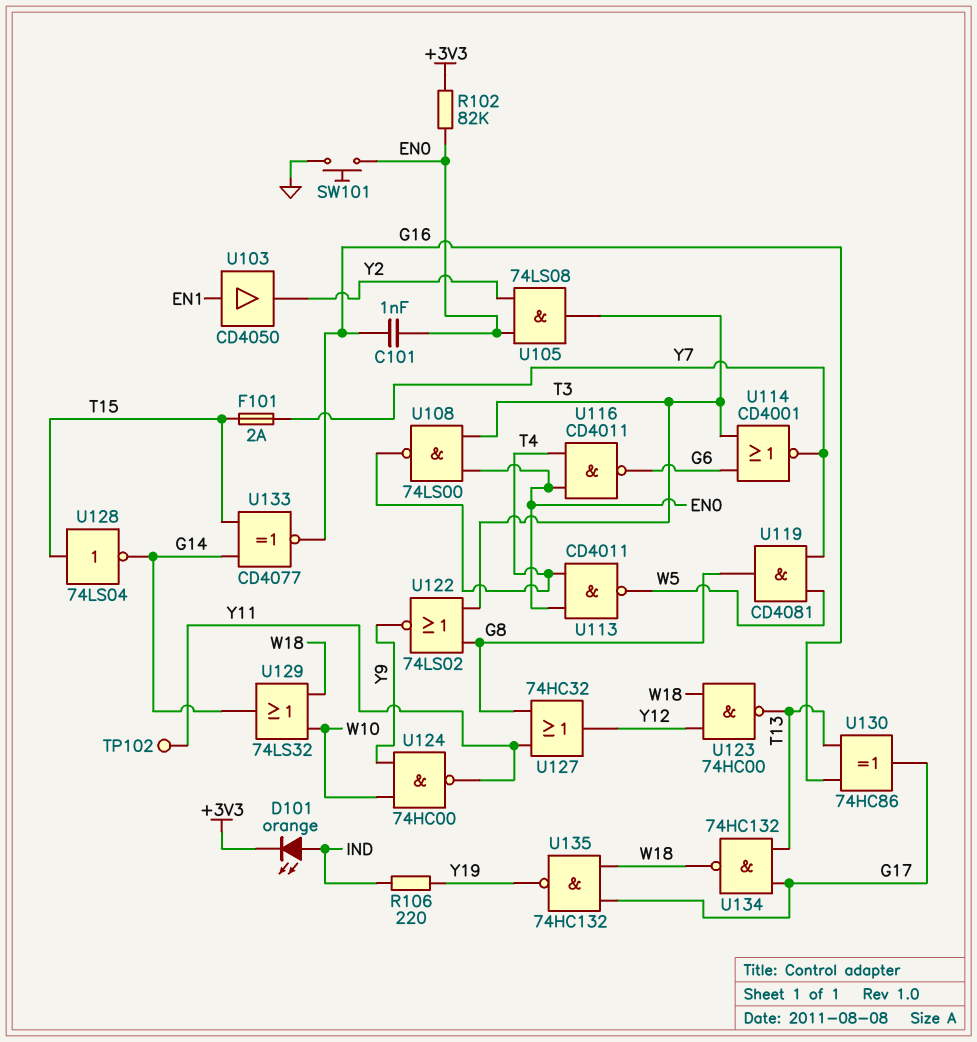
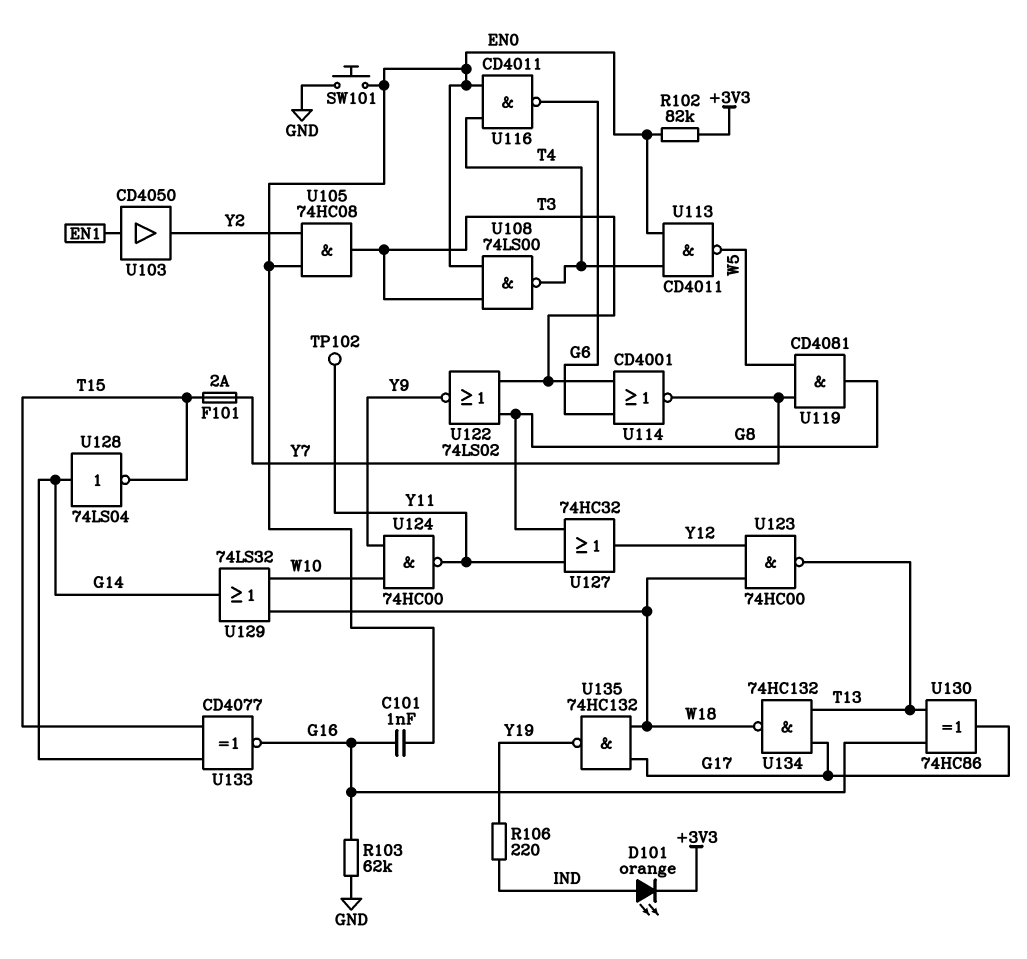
R103: none -> 62k (G16, GND)
U105: AND 74LS08 (in EN0, in Y2, out T3) -> AND 74HC08 (in EN0, in Y2, out T3)
U128: NOT 74LS04 (in T15, out G14) -> NOT 74LS04 (in G14, out T15)

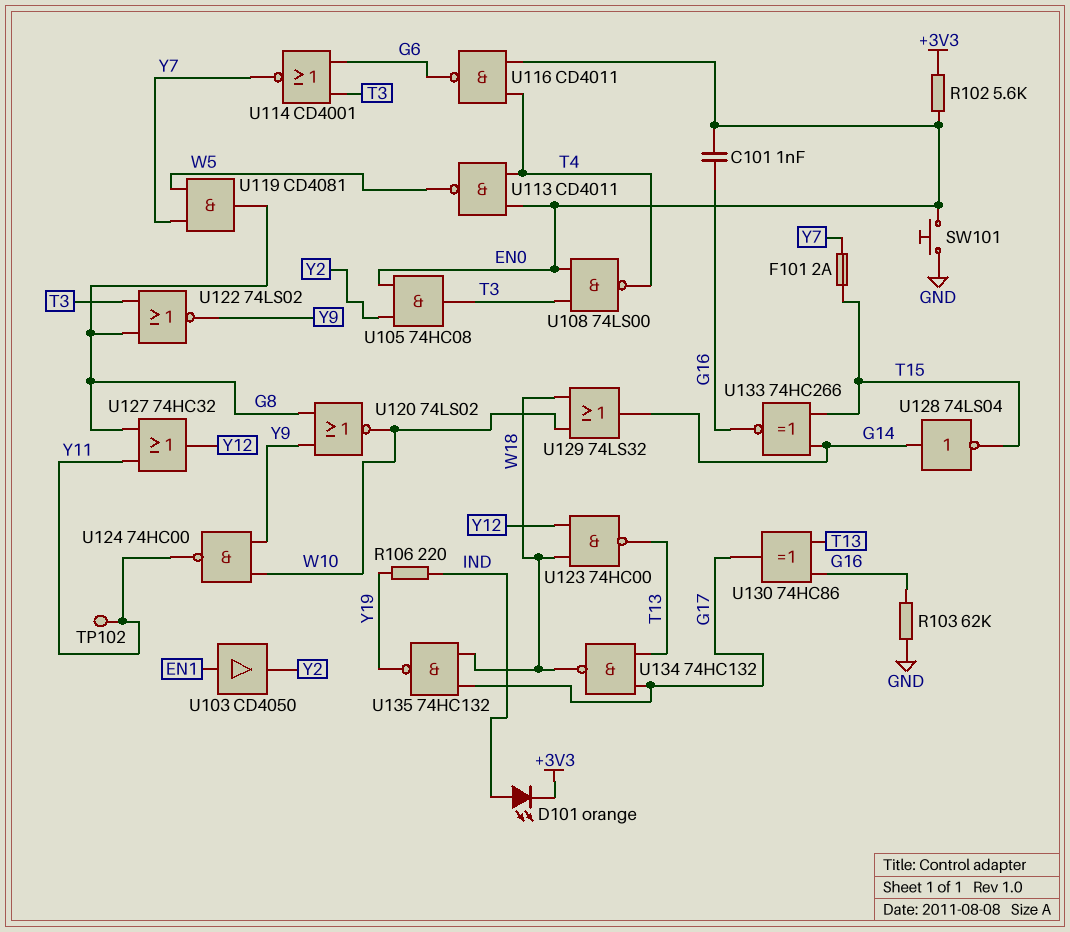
R102: 82k (+3V3, EN0) -> 5.6k (+3V3, EN0)
U120: none -> NOR 74LS02 (in G8, in Y9, out W10)
U133: XNOR CD4077 (in G14, in T15, out G16) -> XNOR 74HC266 (in G14, in T15, out G16)

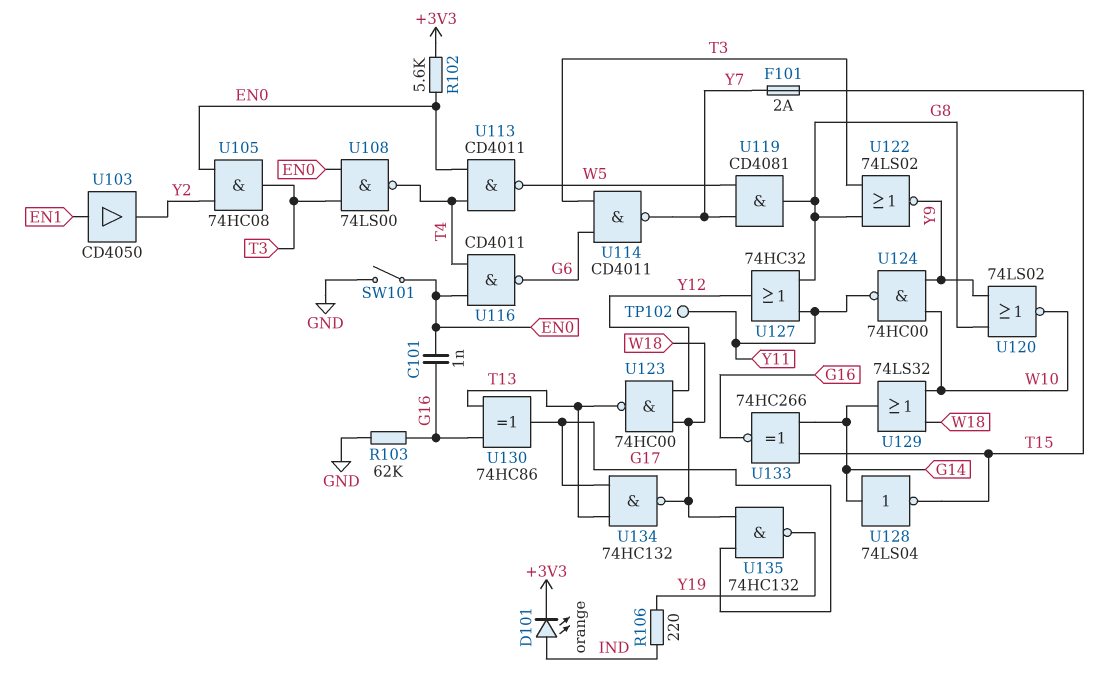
SW101: button (EN0, GND) -> switch (EN0, GND)
U114: NOR CD4001 (in G6, in T3, out Y7) -> NAND CD4011 (in G6, in T3, out Y7)

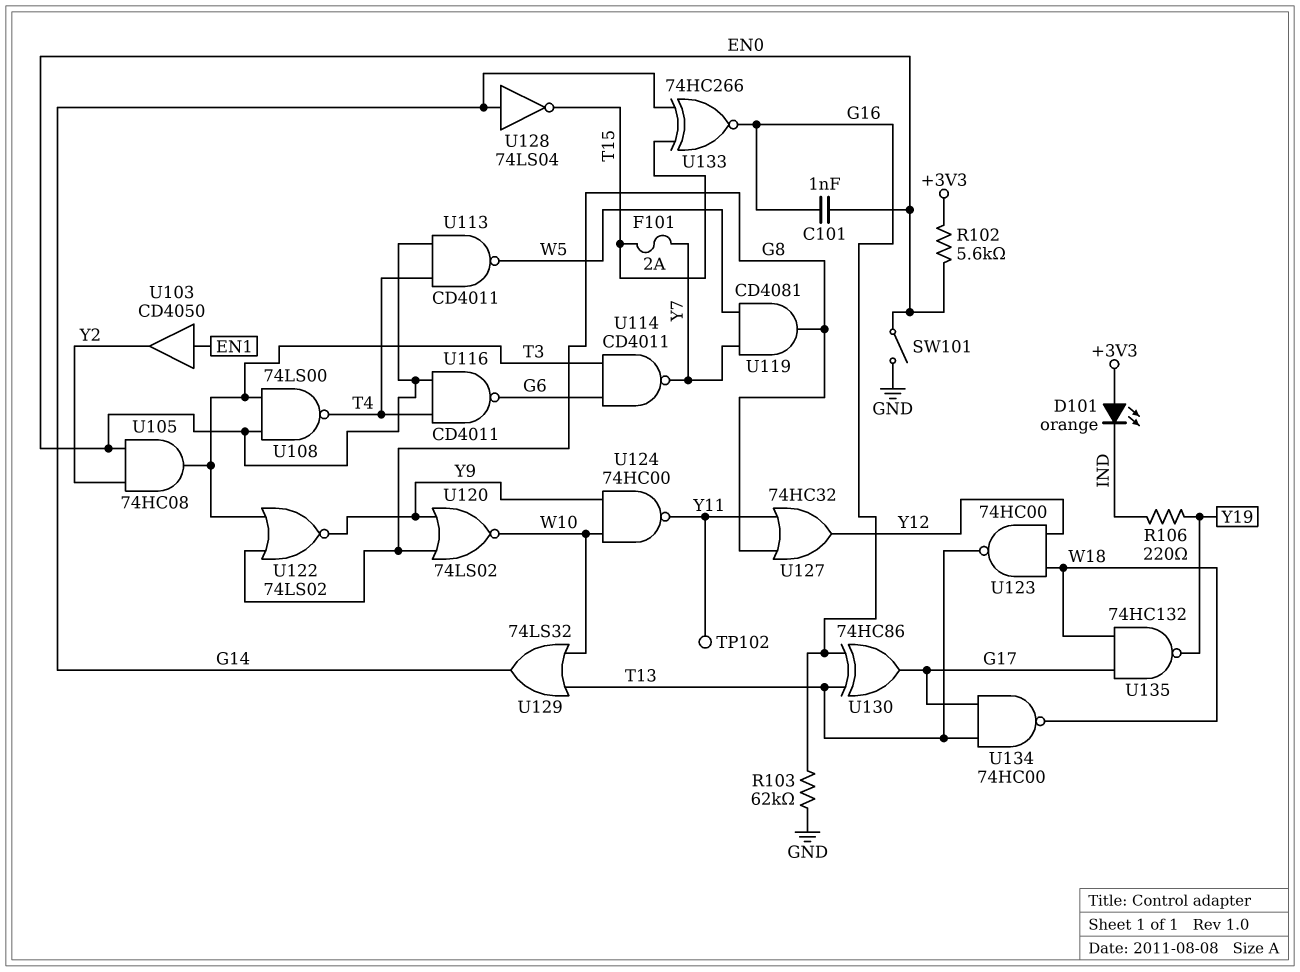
D101: LED orange (A IND, K +3V3) -> LED orange (A +3V3, K IND)
U129: OR 74LS32 (in W10, in W18, out G14) -> OR 74LS32 (in T13, in W10, out G14)
U134: NAND 74HC132 (in G17, in T13, out W18) -> NAND 74HC00 (in G17, in T13, out W18)

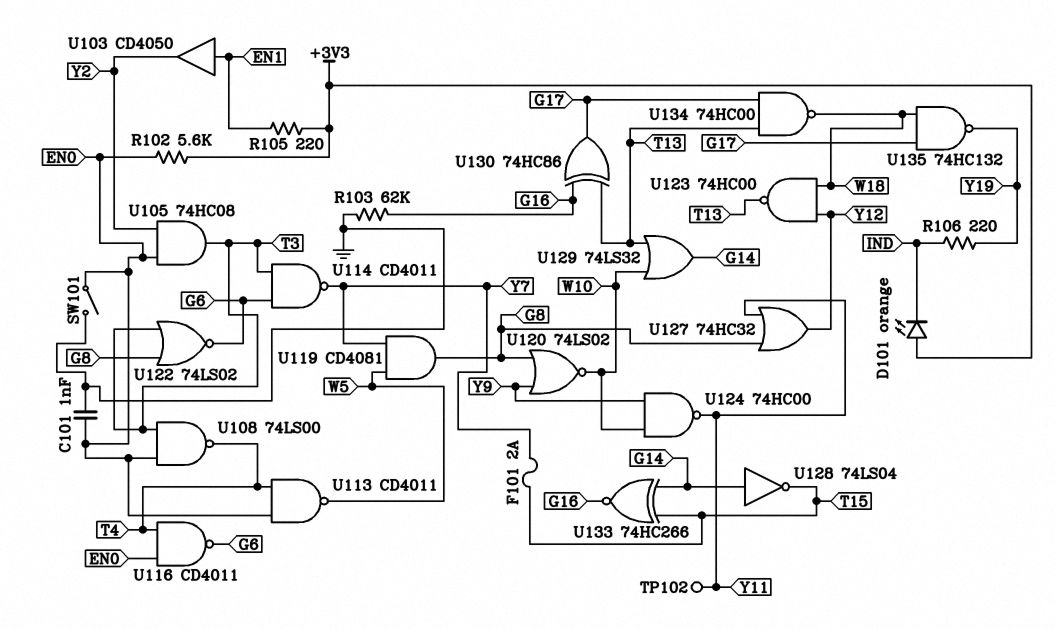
C101: 1nF (EN0, G16) -> 1nF (EN0, GND)
R105: none -> 220 (+3V3, EN1)
U122: NOR 74LS02 (in G8, in T3, out Y9) -> NOR 74LS02 (in G8, in T3, out G6)

